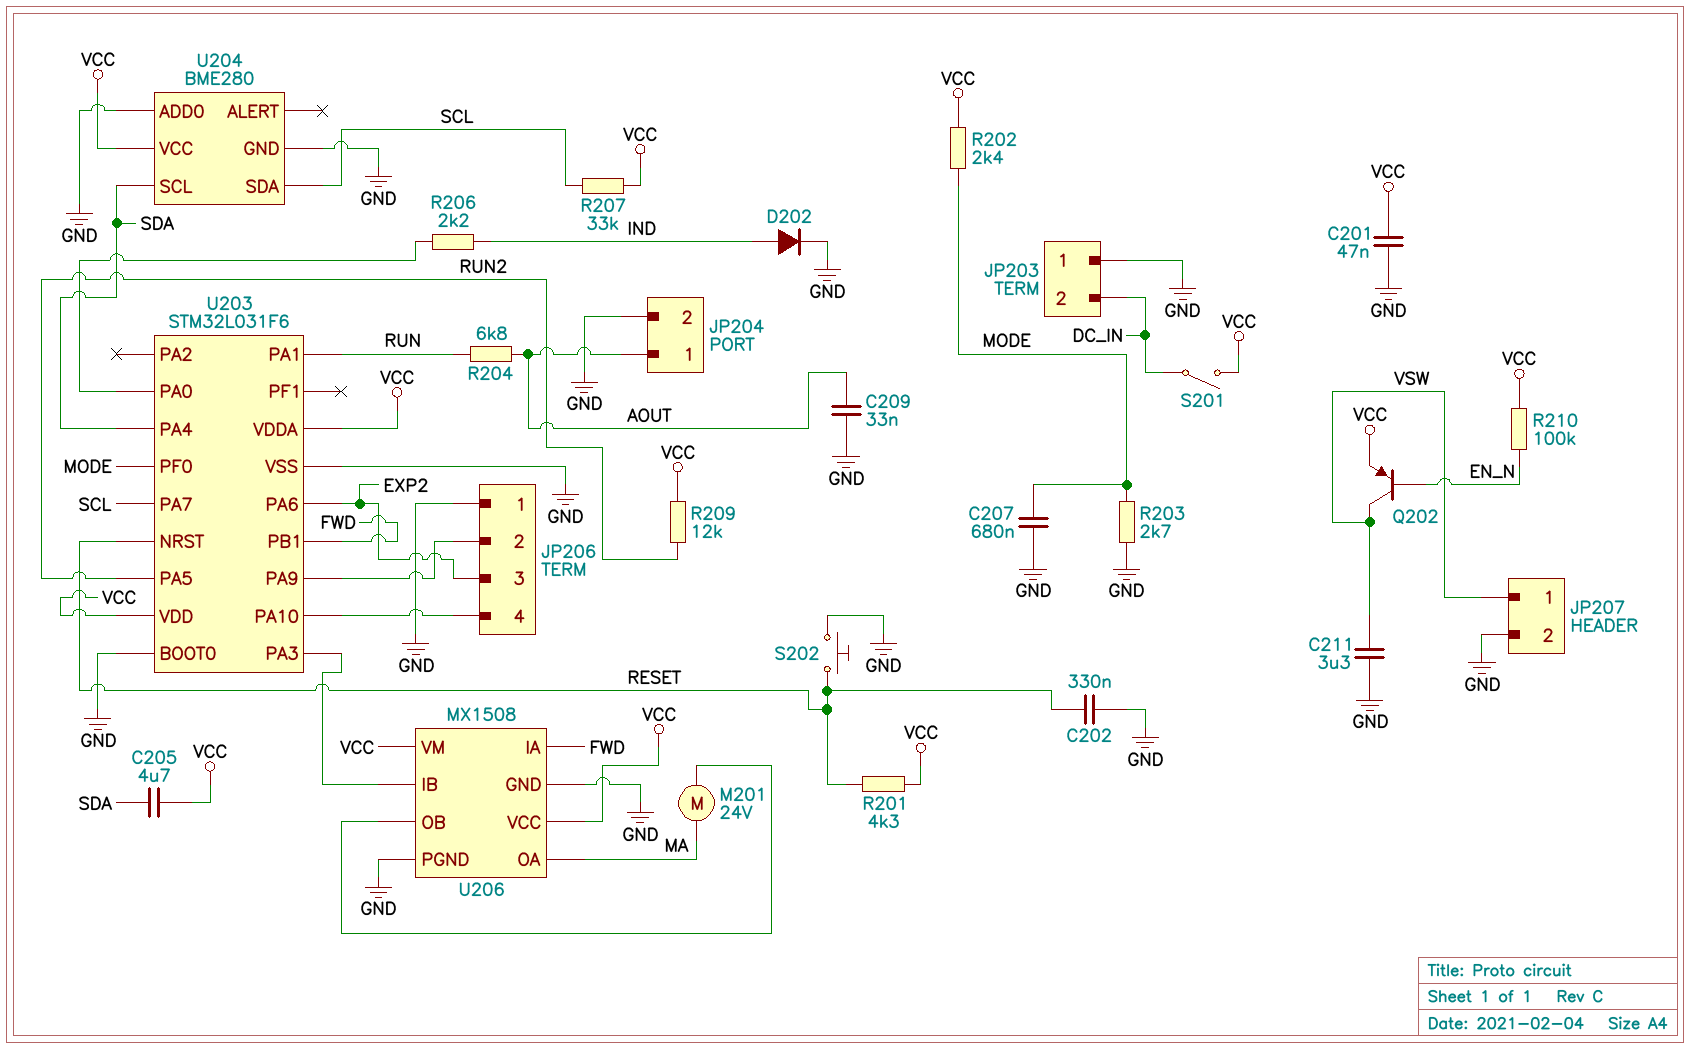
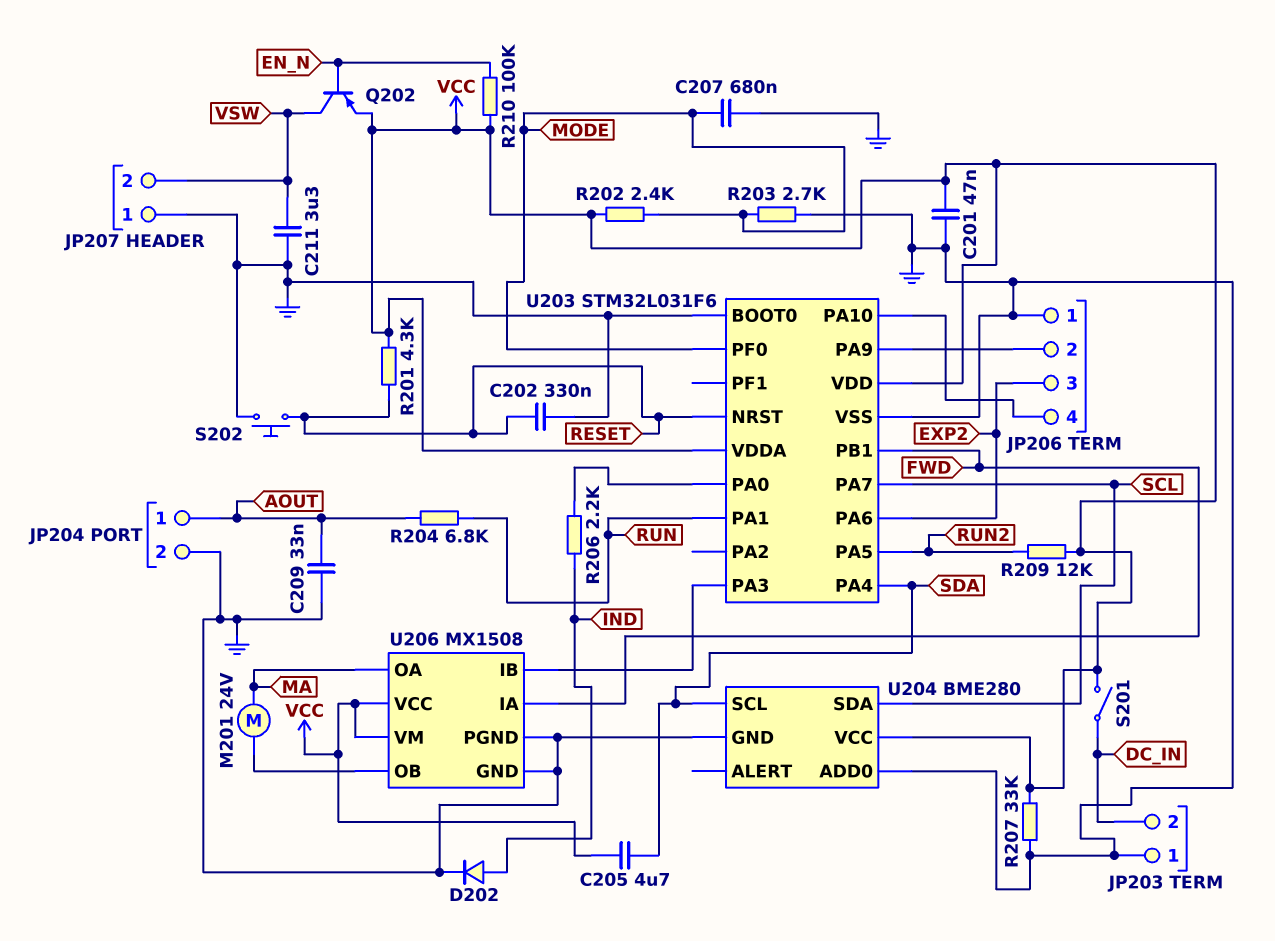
JP207 pin 1: VSW -> GND
JP207 pin 2: GND -> VSW
R207: 33k (SCL, VCC) -> 33k (GND, VCC)

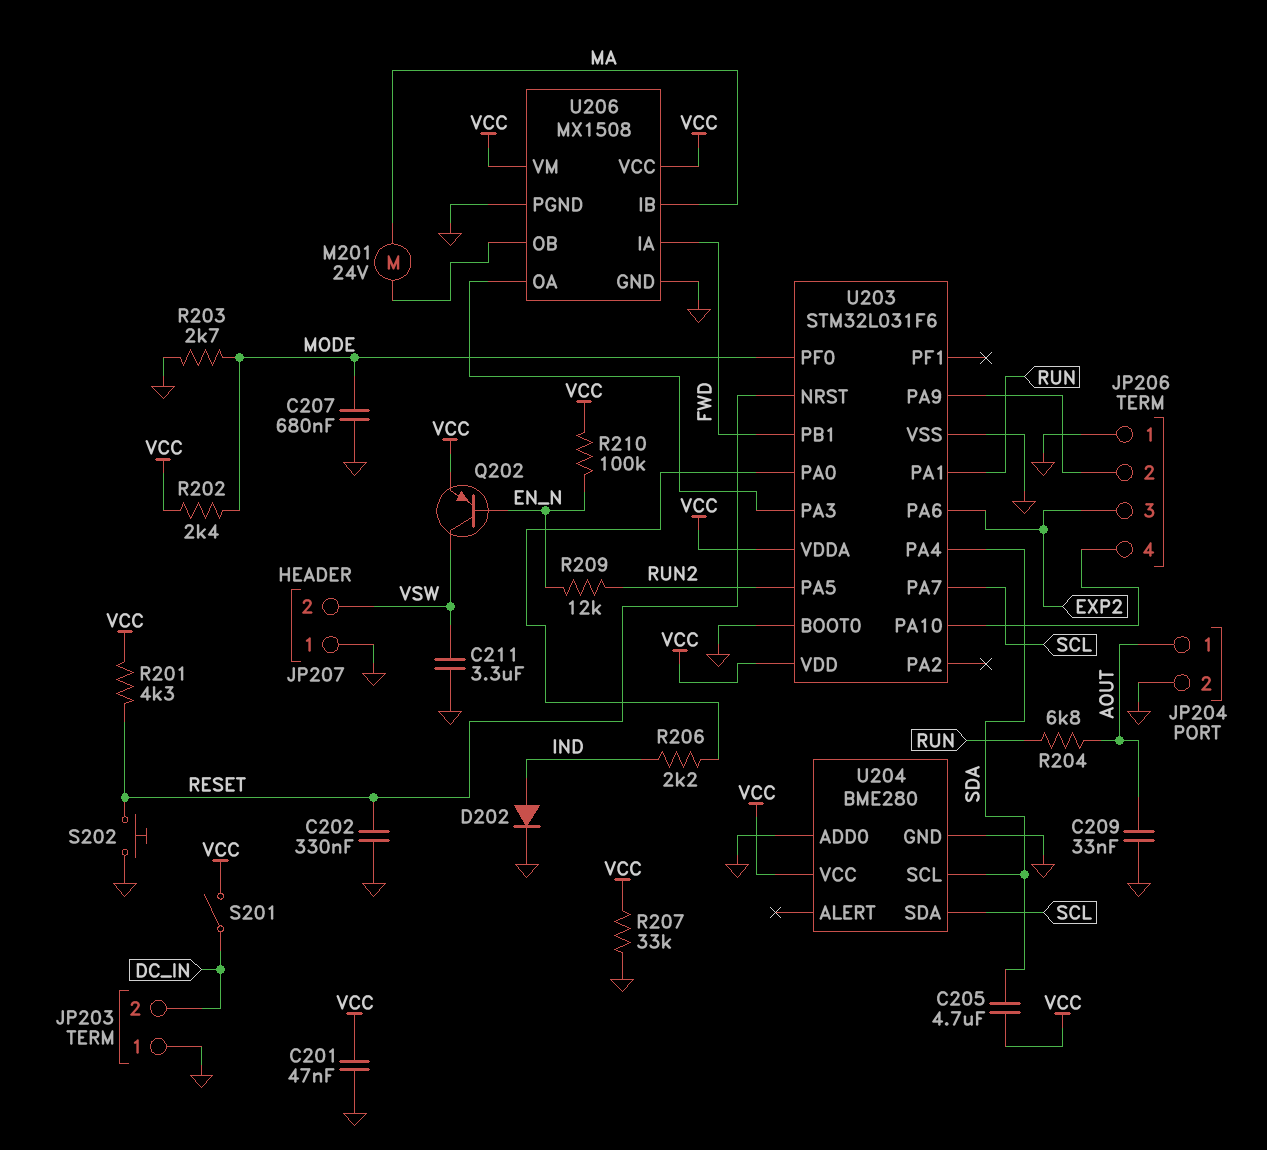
R209: 12k (RUN2, VCC) -> 12k (EN_N, RUN2)
U206 pin IB: U203/PA3 -> MA
U206 pin OA: MA -> U203/PA3

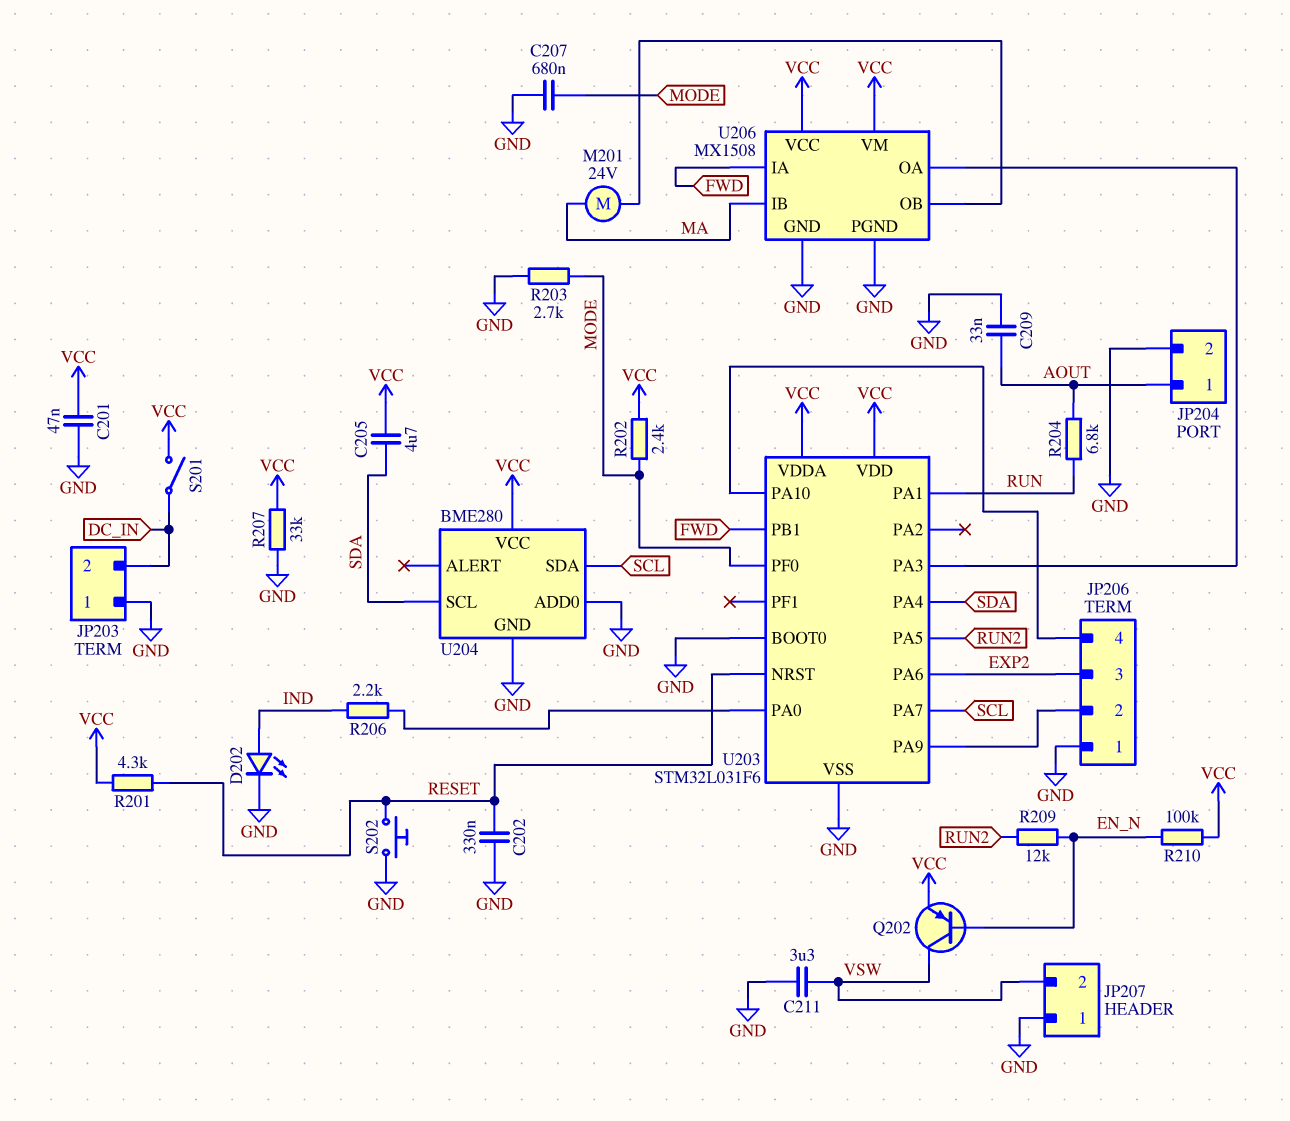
D202: diode (A IND, K GND) -> LED (A IND, K GND)

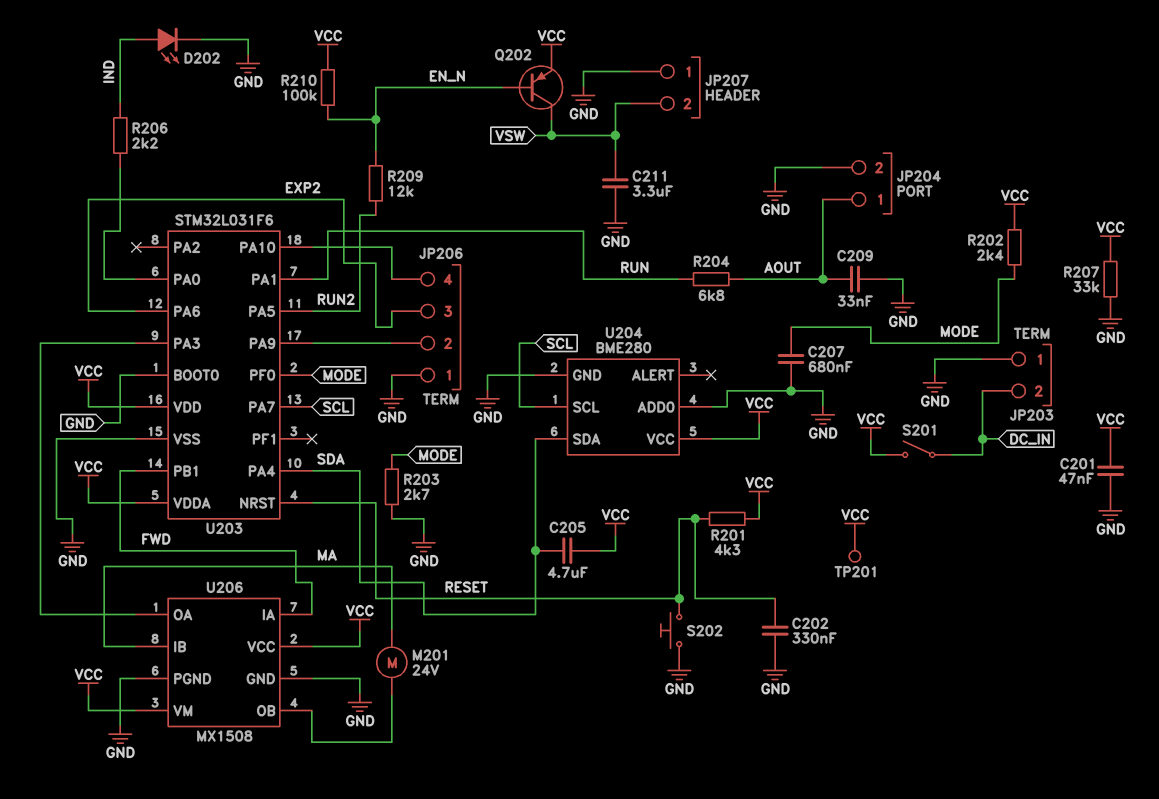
TP201: none -> test point (VCC)
U204 pin SCL: SDA -> SCL
U204 pin SDA: SCL -> SDA

